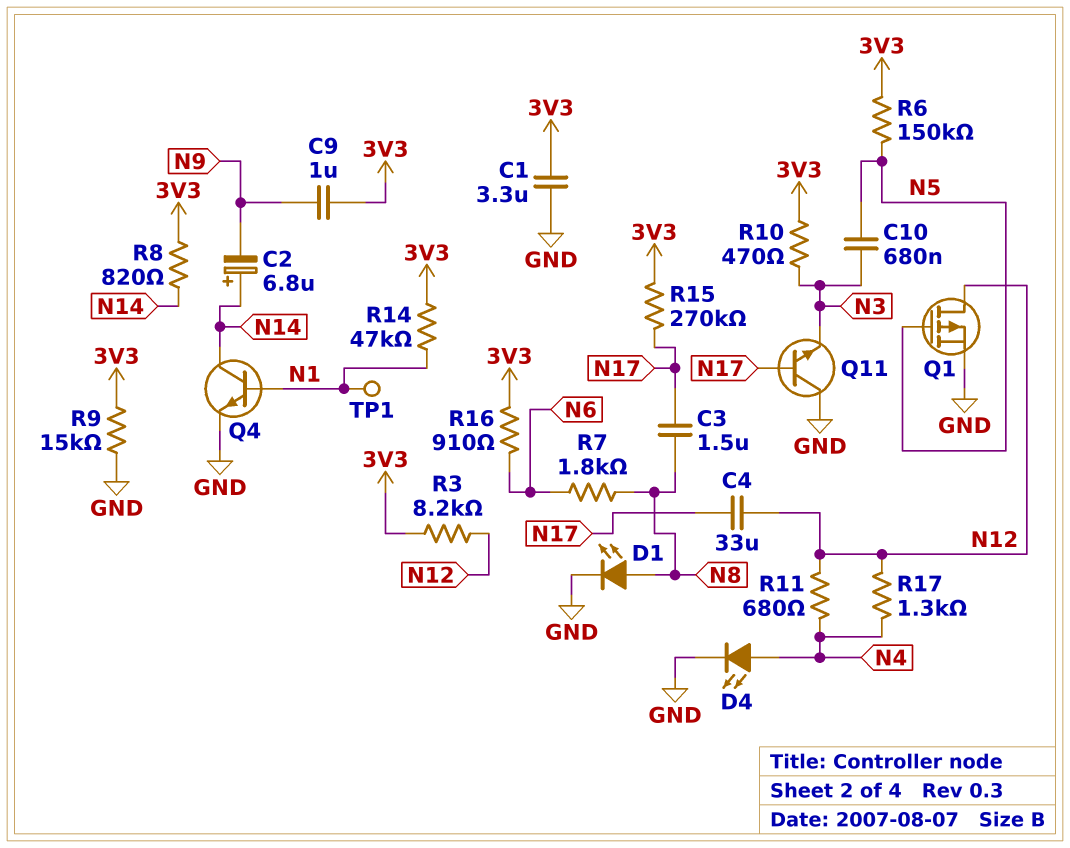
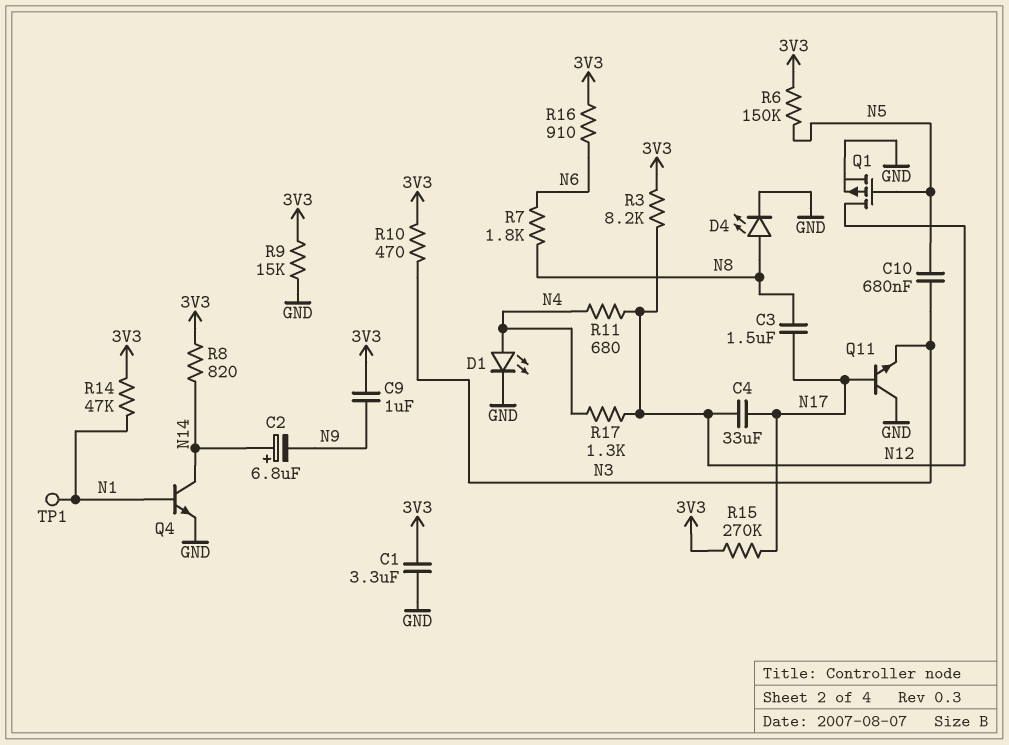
D1: LED (A N8, K GND) -> LED (A N4, K GND)
D4: LED (A N4, K GND) -> LED (A N8, K GND)

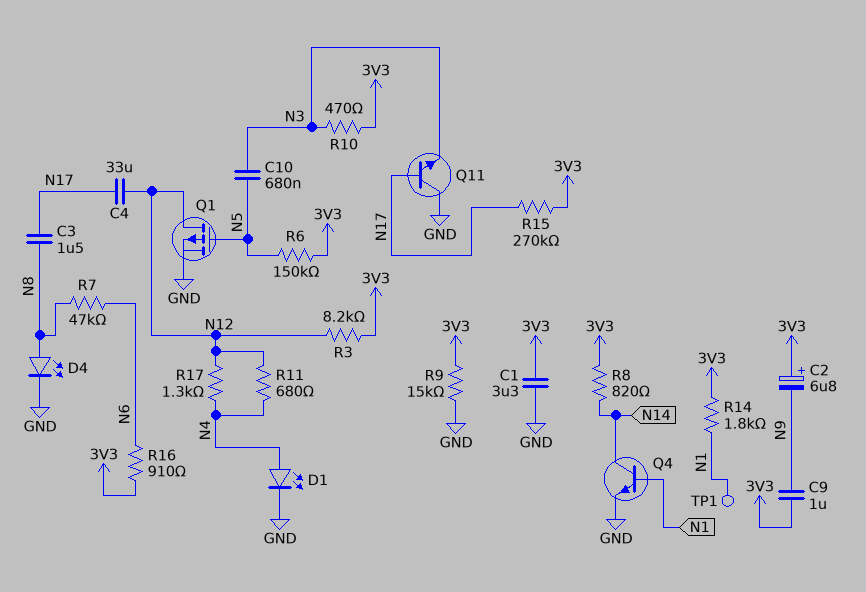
C2: 6.8uF (plus N14, minus N9) -> 6.8uF (plus 3V3, minus N9)
R7: 1.8k (N6, N8) -> 47k (N6, N8)
R14: 47k (3V3, N1) -> 1.8k (3V3, N1)

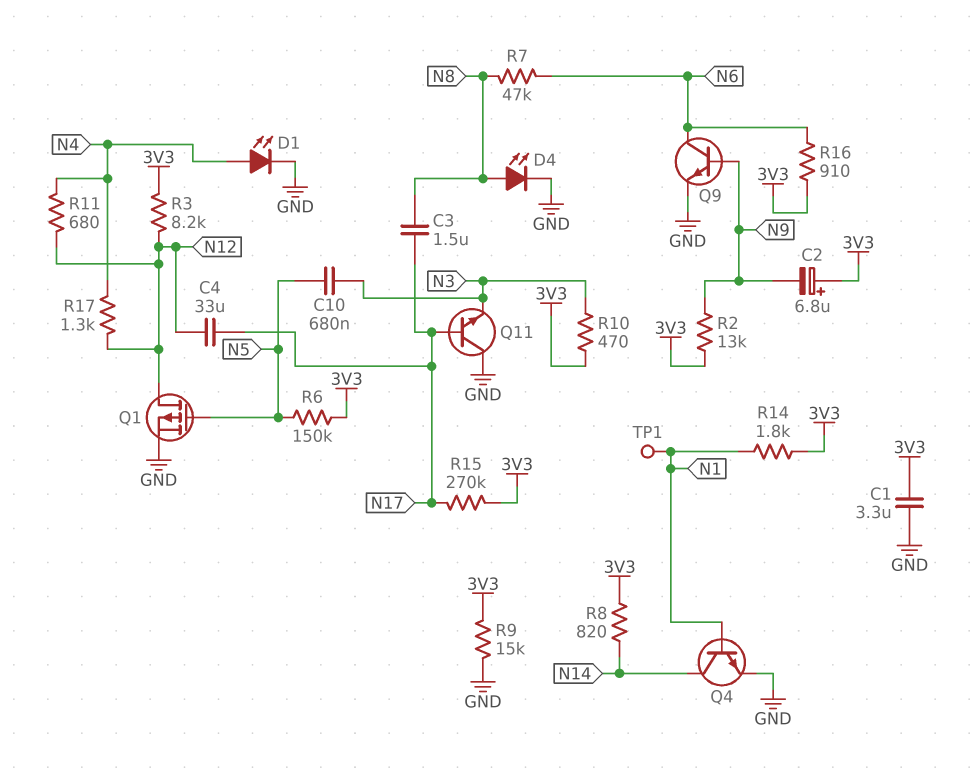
C9: 1uF (3V3, N9) -> none
Q9: none -> NPN (B N9, C N6, E GND)
R2: none -> 13k (3V3, N9)

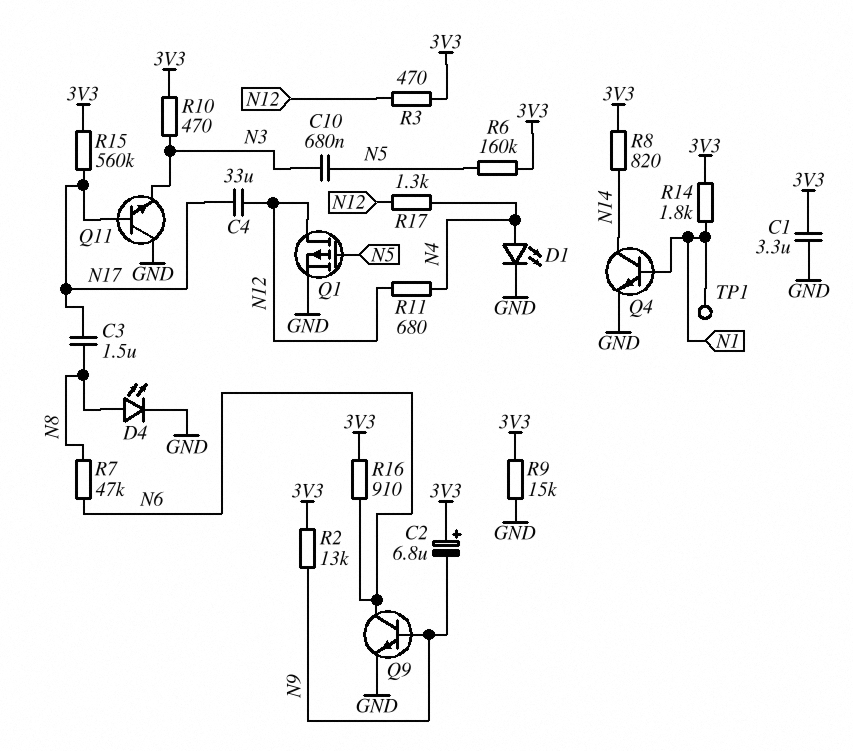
R3: 8.2k (3V3, N12) -> 470 (3V3, N12)
R6: 150k (3V3, N5) -> 160k (3V3, N5)
R15: 270k (3V3, N17) -> 560k (3V3, N17)

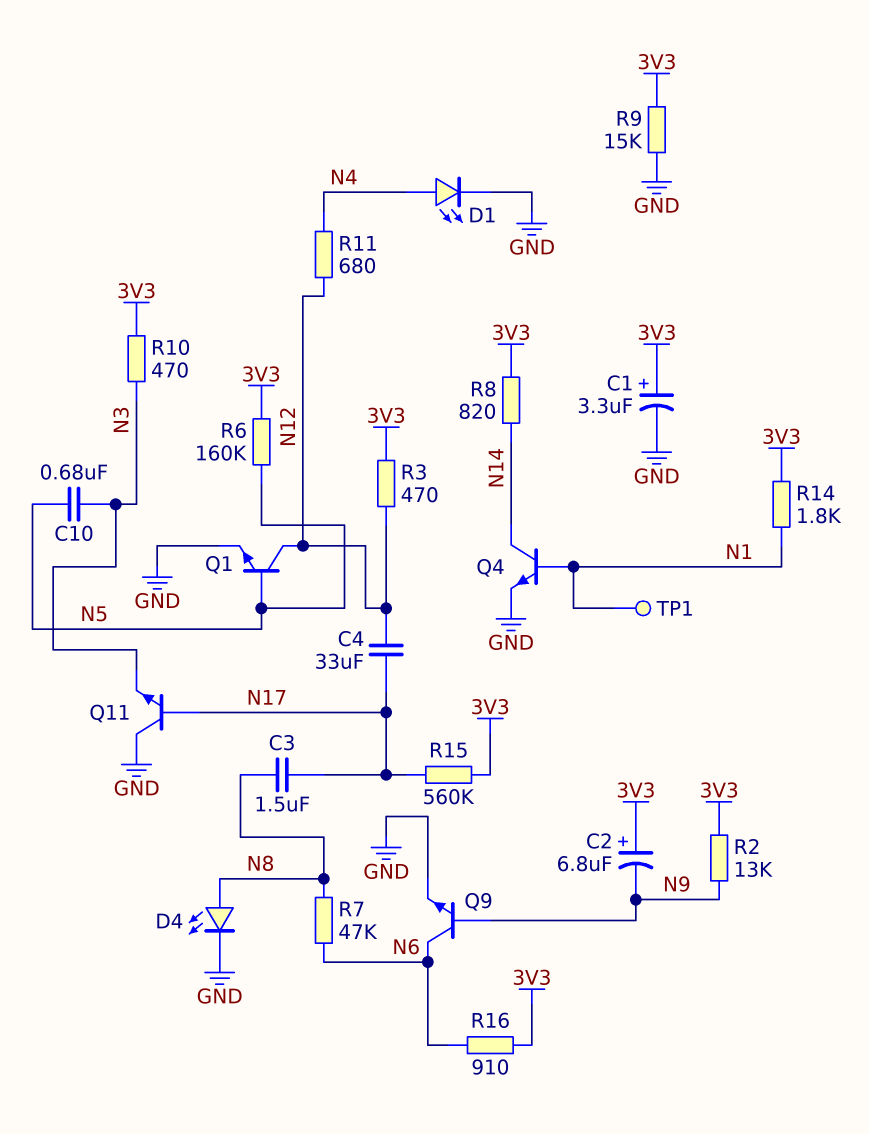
C1: 3.3uF (3V3, GND) -> 3.3uF (plus 3V3, minus GND)
Q1: PMOS (G N5, D N12, S GND) -> NPN (B N5, C N12, E GND)
R17: 1.3k (N4, N12) -> none

